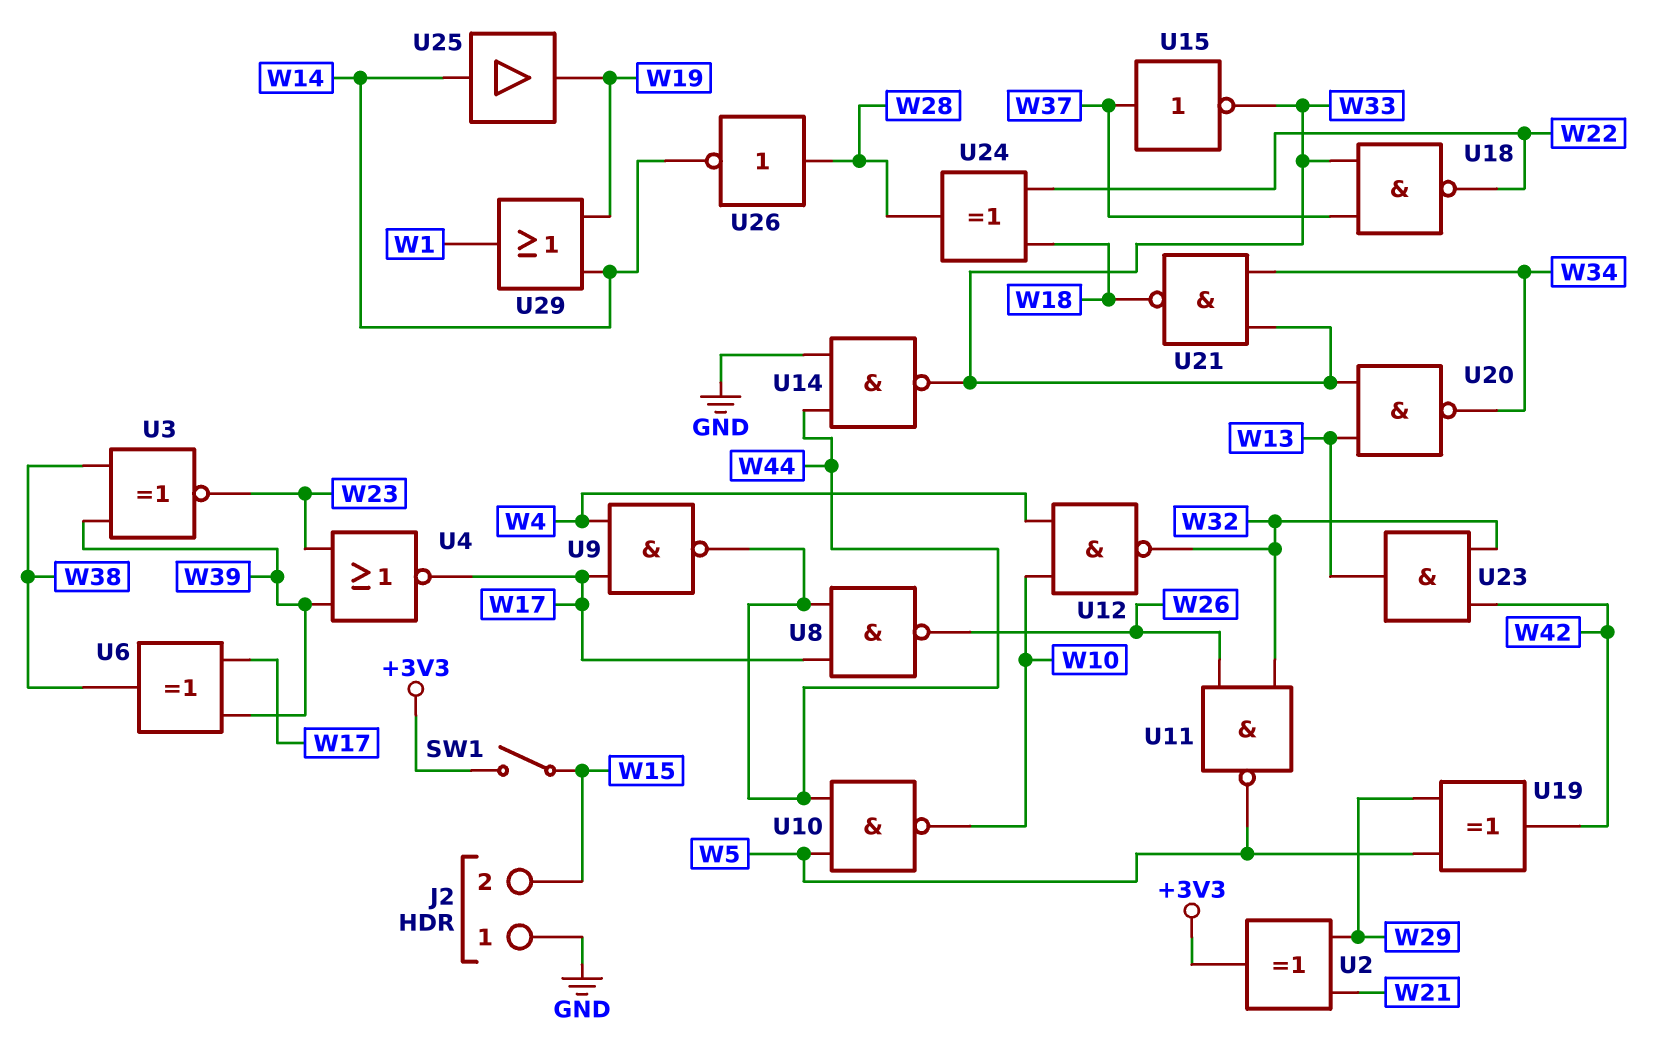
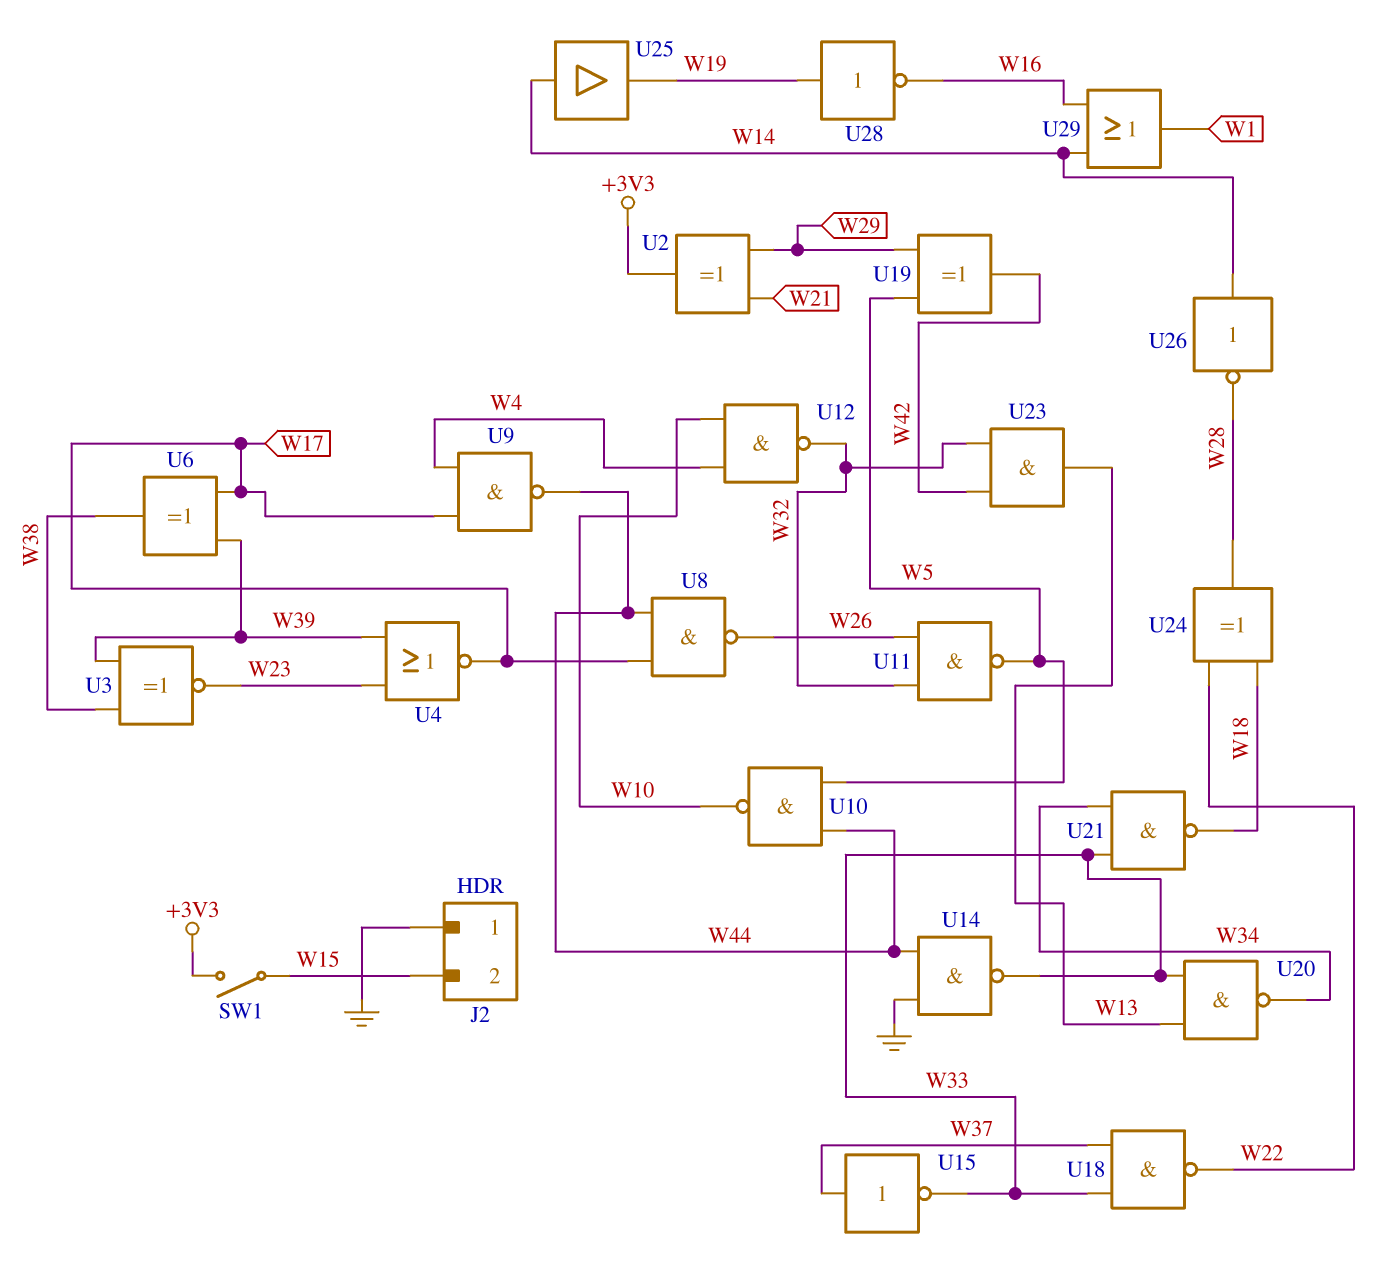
U26: NOT (in W28, out W14) -> NOT (in W14, out W28)
U28: none -> NOT (in W19, out W16)
U29: OR (in W14, in W19, out W1) -> OR (in W14, in W16, out W1)

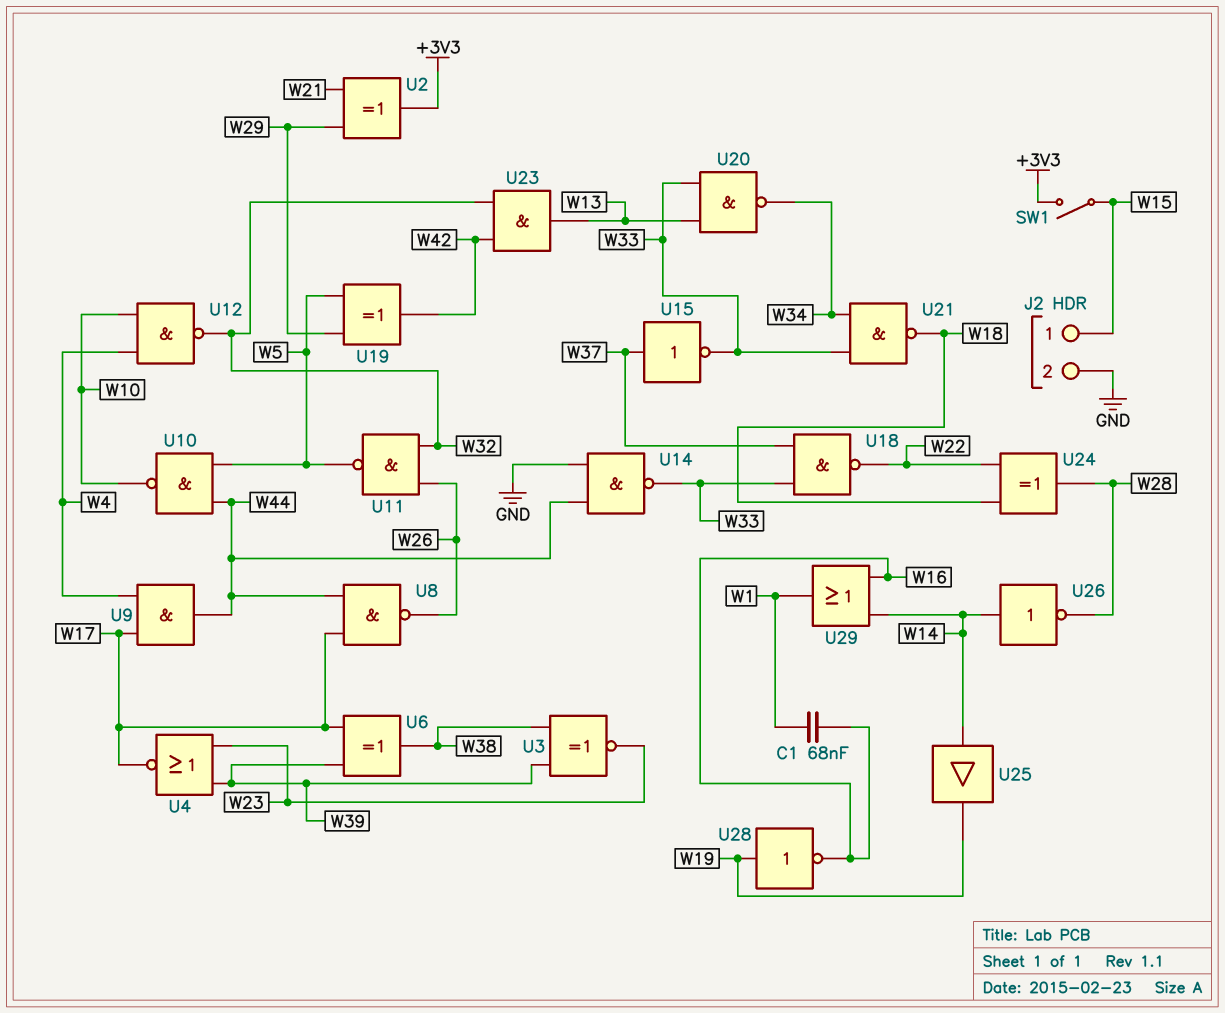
C1: none -> 68nF (W1, W16)
J2 pin 1: GND -> W15
J2 pin 2: W15 -> GND
U9: NAND (in W4, in W17, out W44) -> AND (in W4, in W17, out W44)

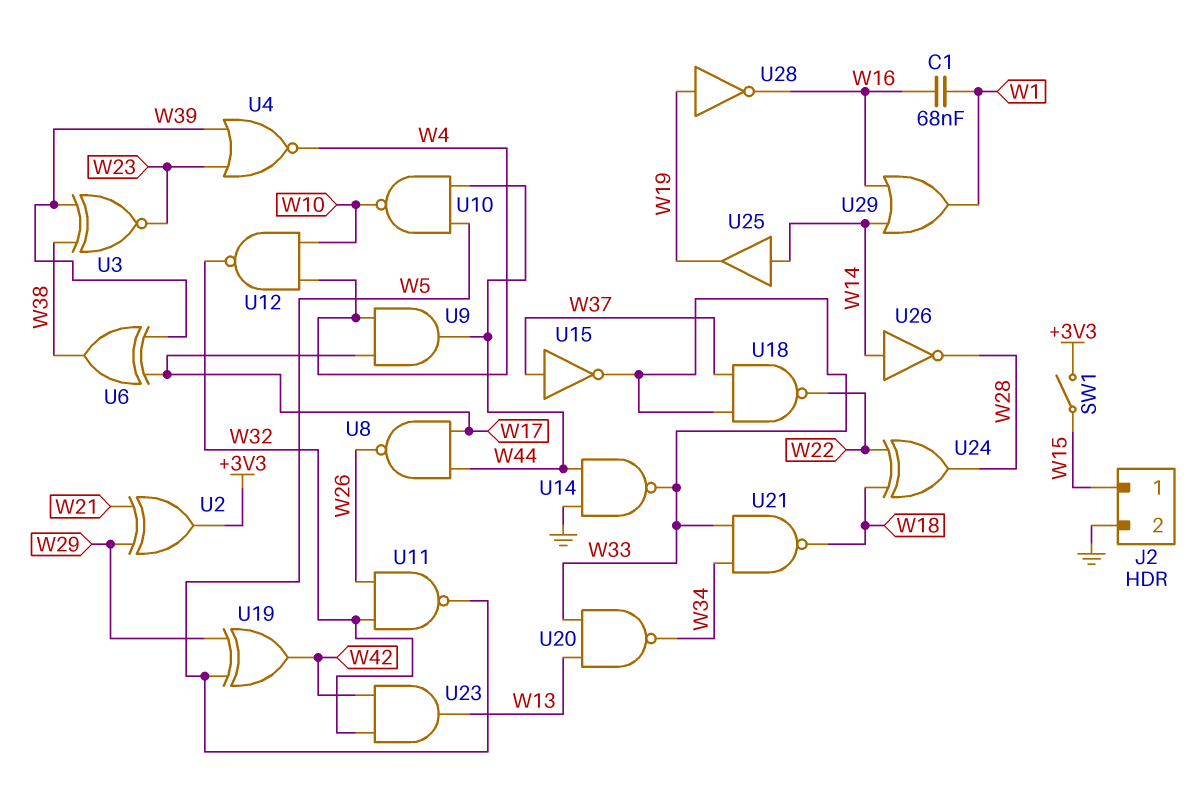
U4: NOR (in W23, in W39, out W17) -> NOR (in W23, in W39, out W4)

